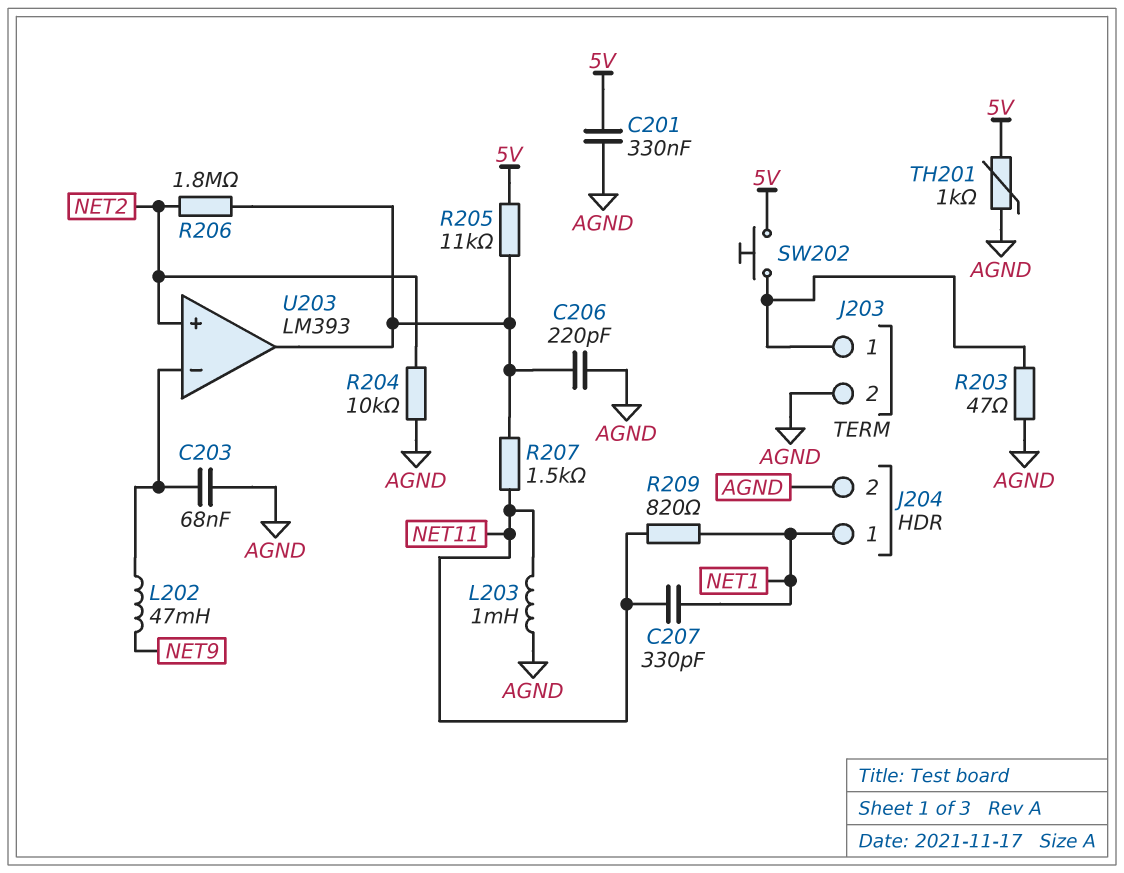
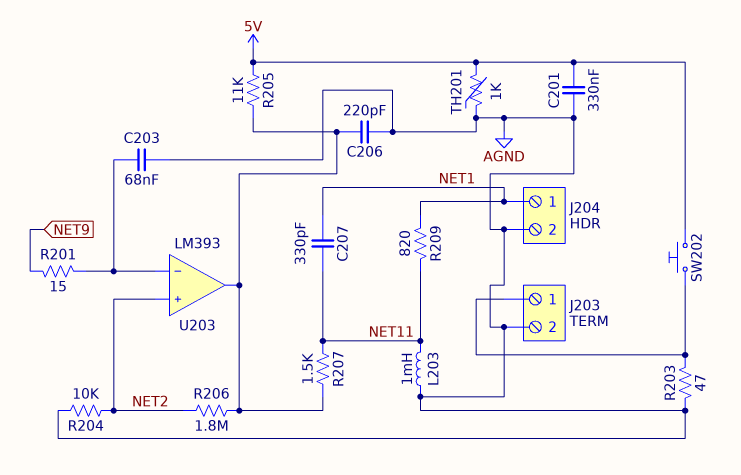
L202: 47mH (NET9, U203/in-) -> none
R201: none -> 15 (NET9, U203/in-)

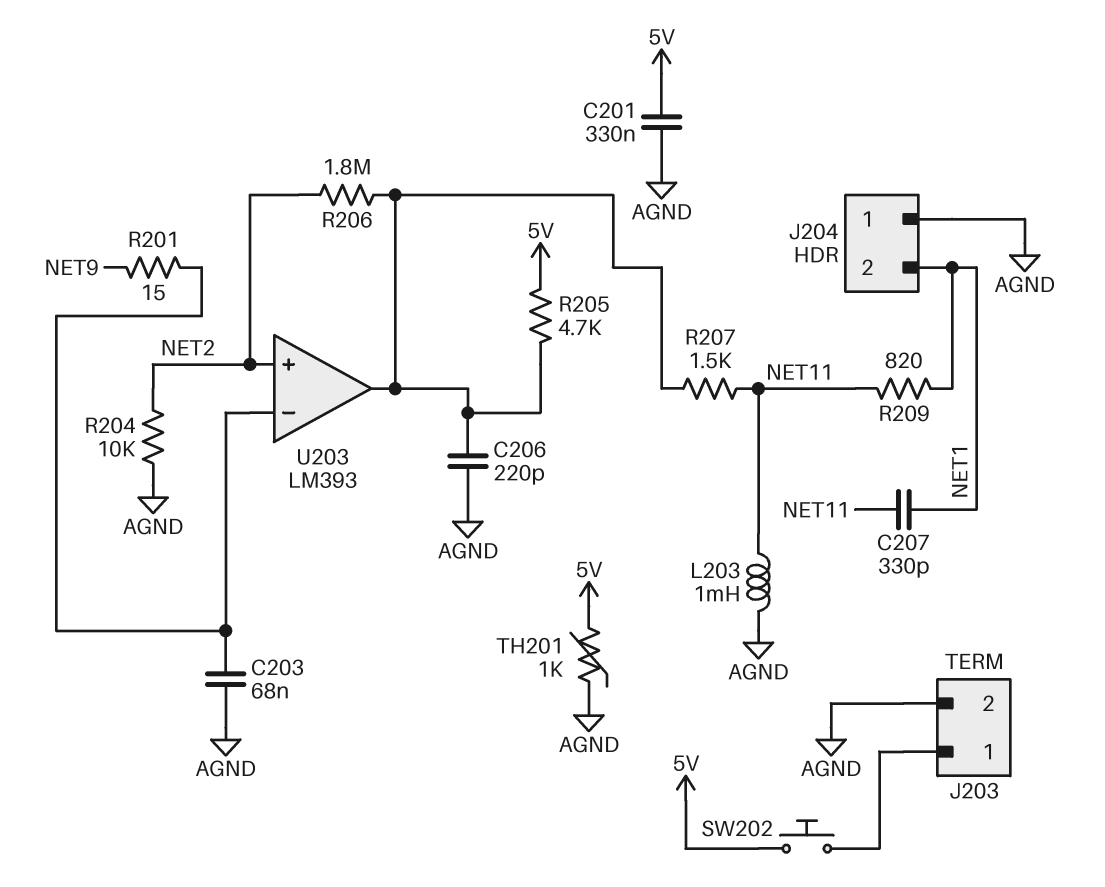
J204 pin 1: NET1 -> AGND
J204 pin 2: AGND -> NET1
R203: 47 (AGND, J203/1) -> none
R205: 11k (5V, U203/out) -> 4.7k (5V, U203/out)

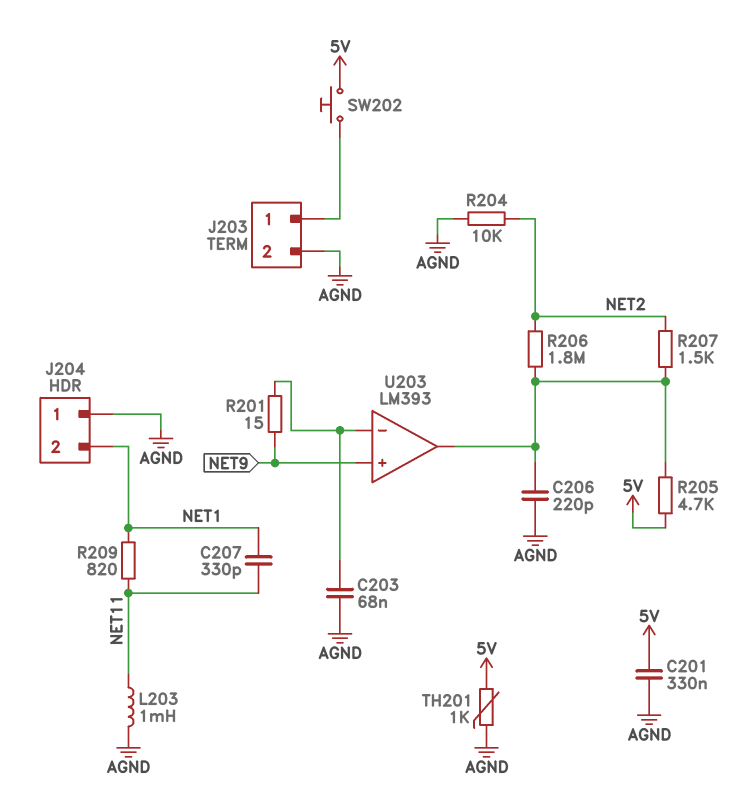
R207: 1.5k (NET11, U203/out) -> 1.5k (NET2, U203/out)
U203 pin in+: NET2 -> NET9

